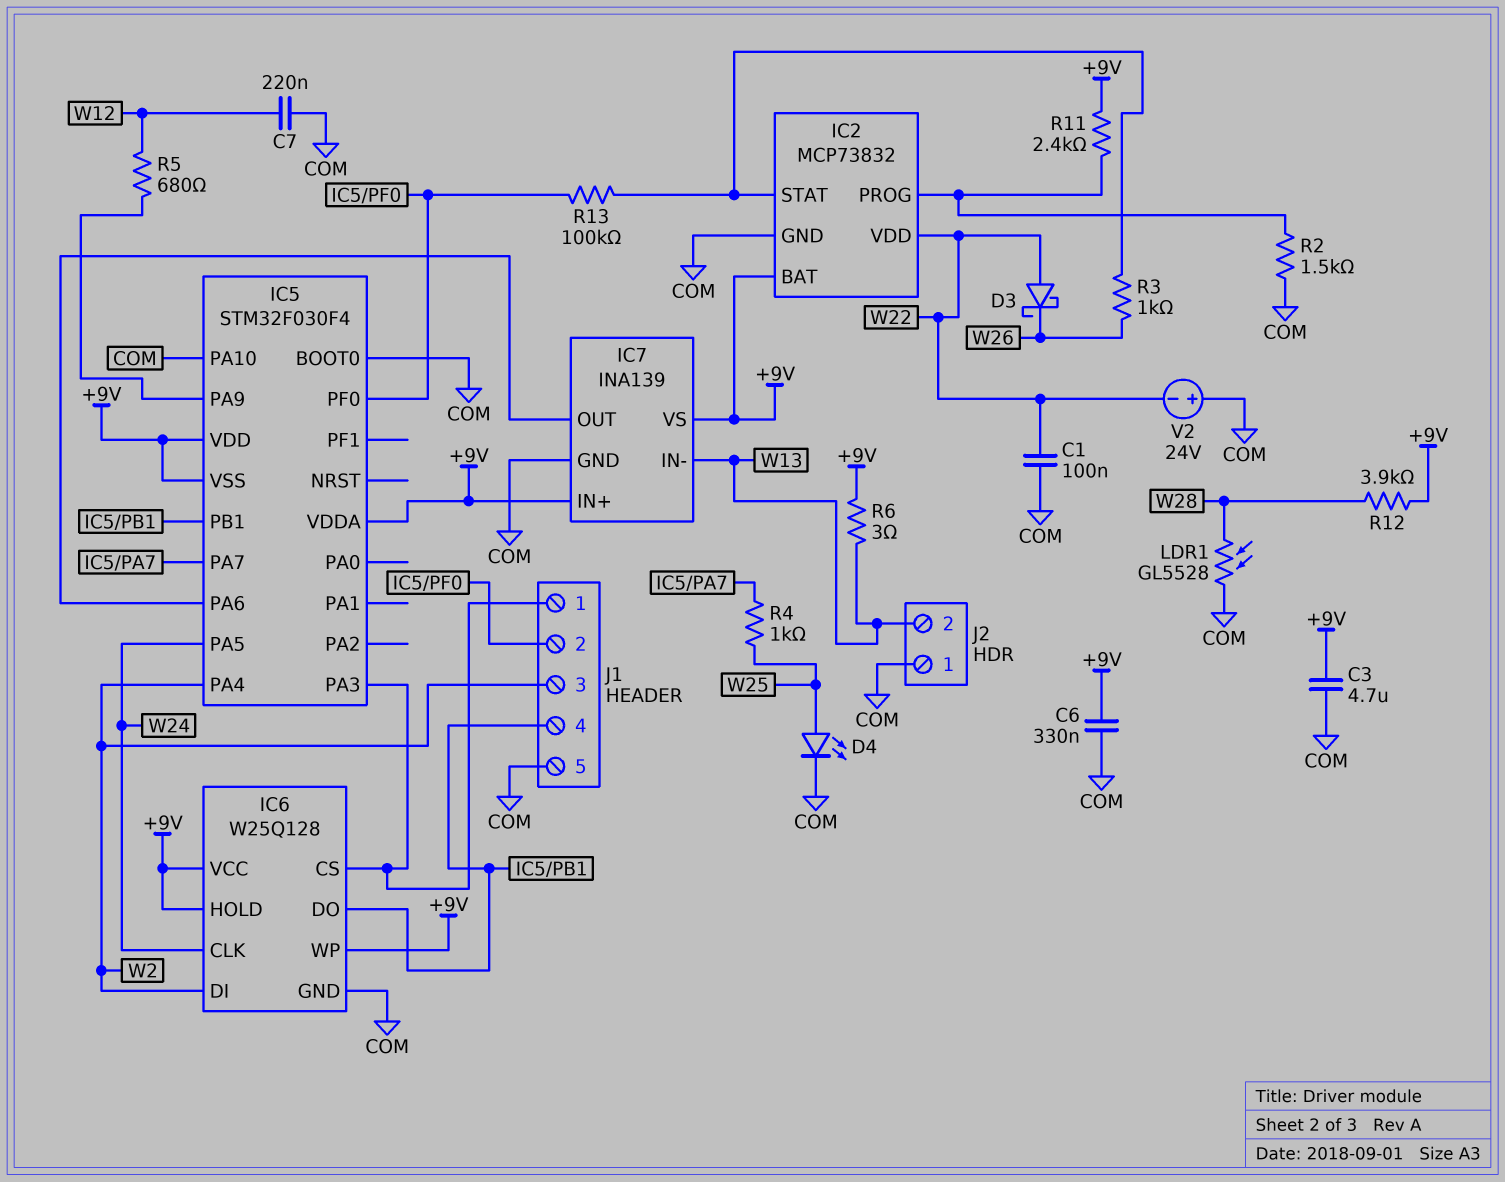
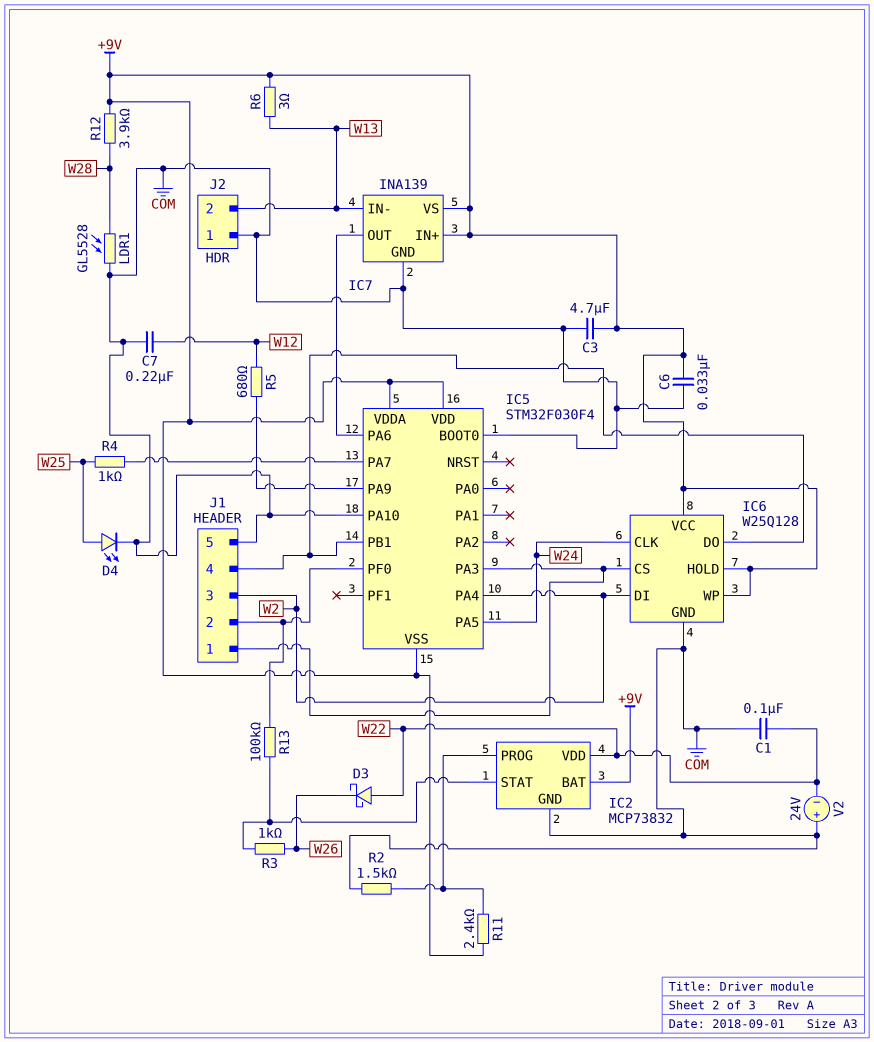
C6: 330nF (+9V, COM) -> 33nF (+9V, COM)

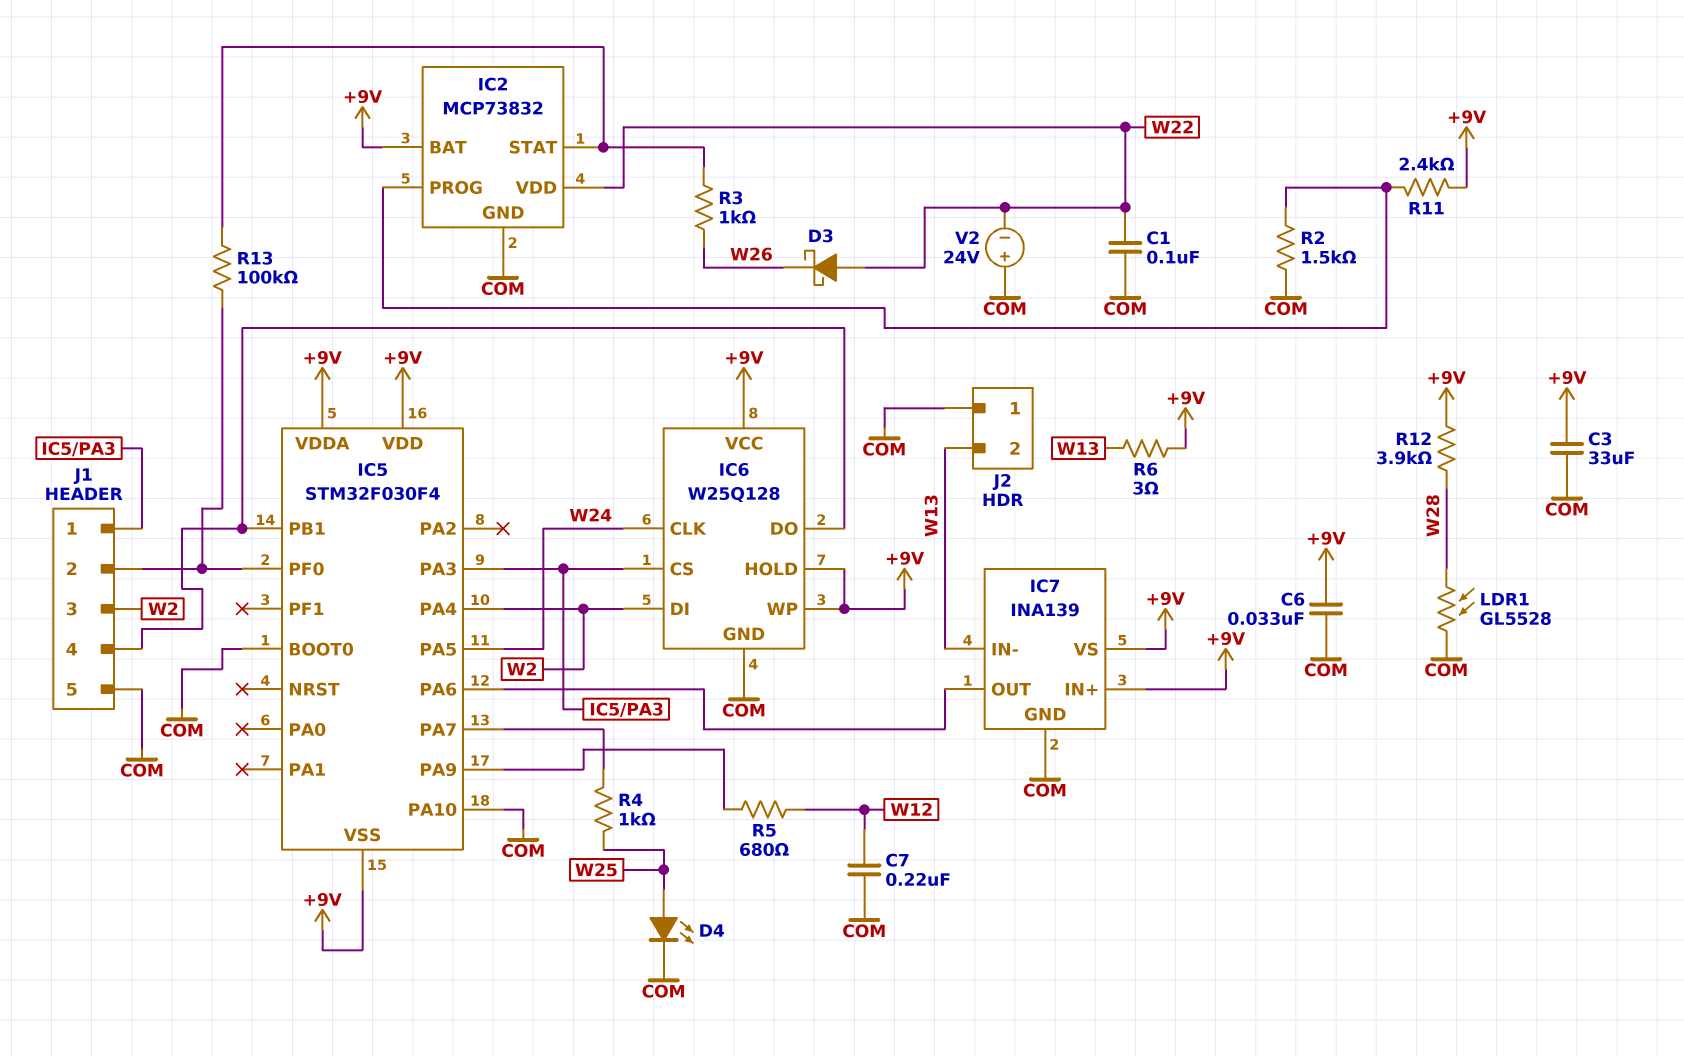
C3: 4.7uF (+9V, COM) -> 33uF (+9V, COM)

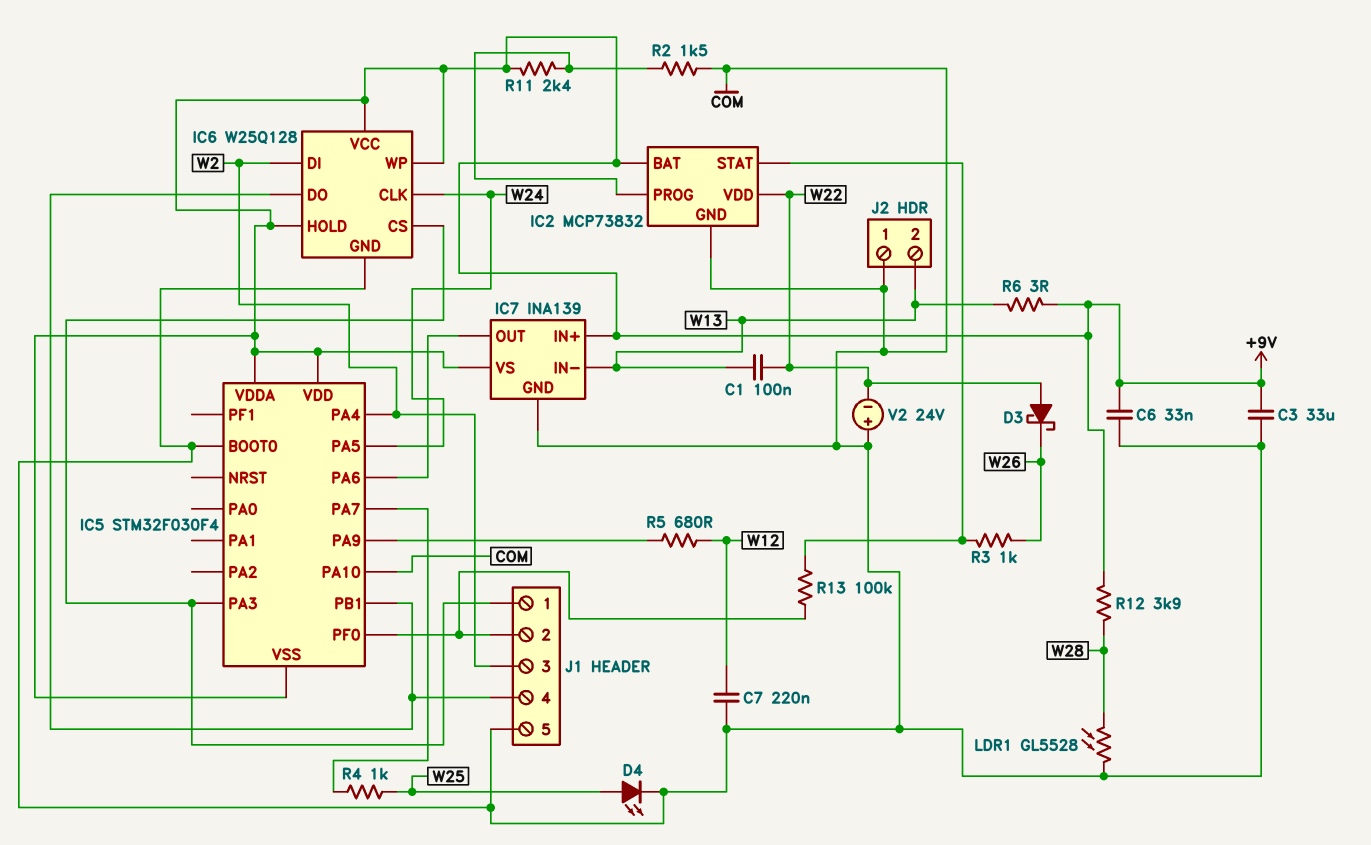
C1: 100nF (COM, W22) -> 100nF (W13, W22)

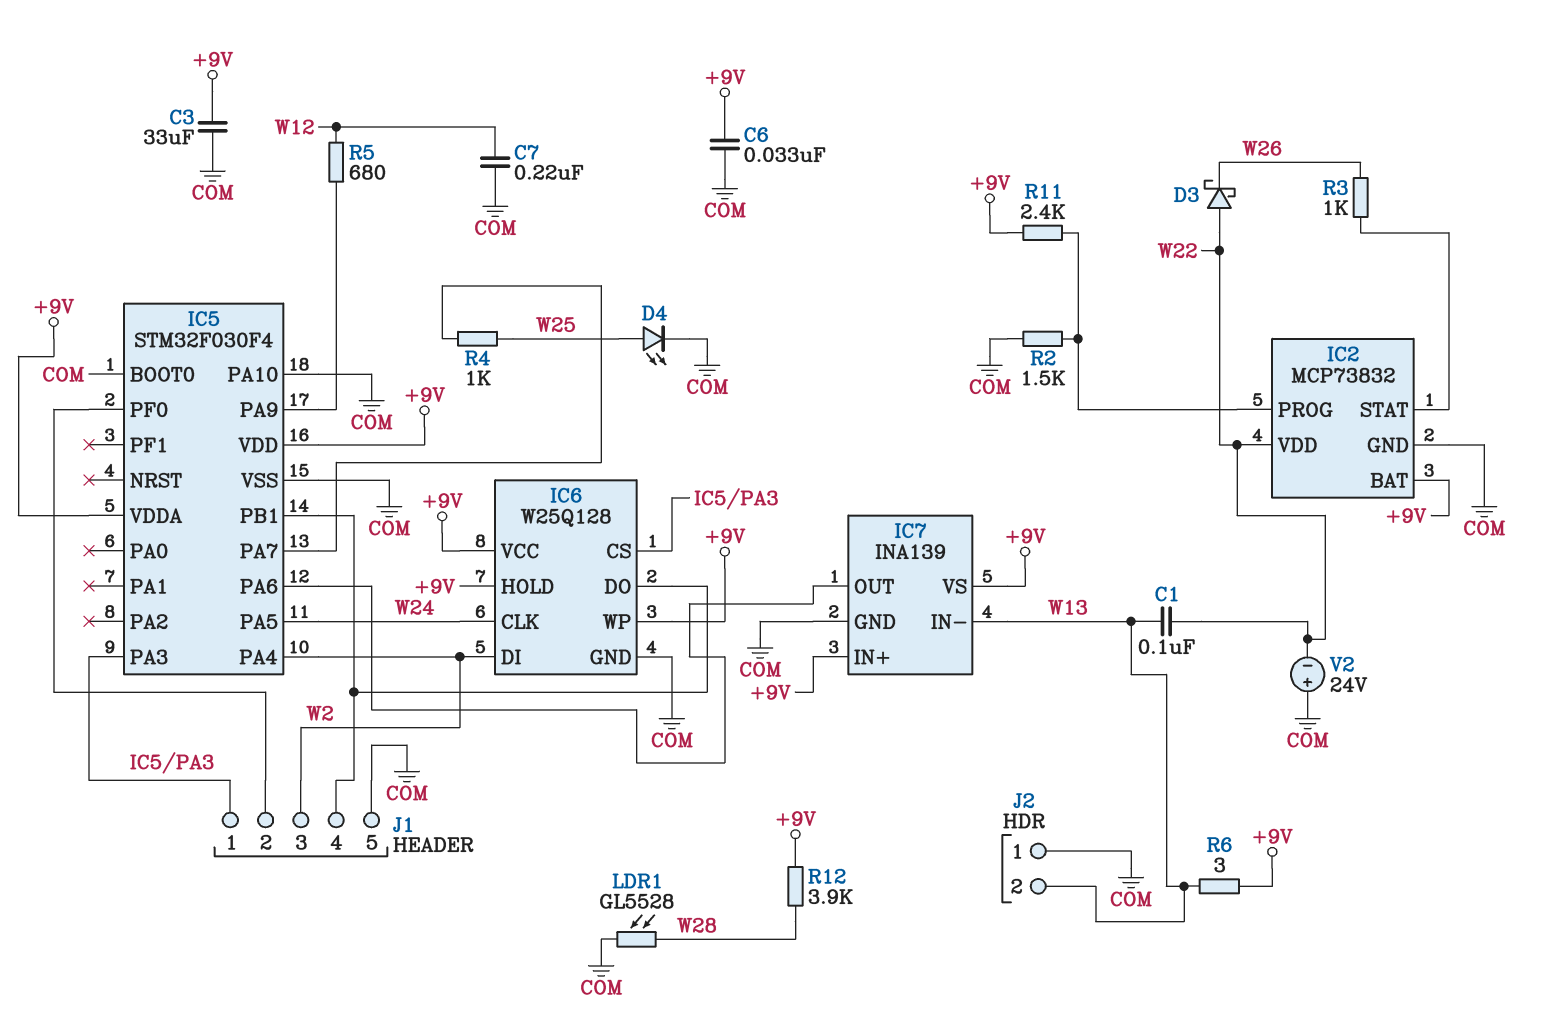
IC5 pin VSS: +9V -> COM
R13: 100k (IC2/STAT, IC5/PF0) -> none

